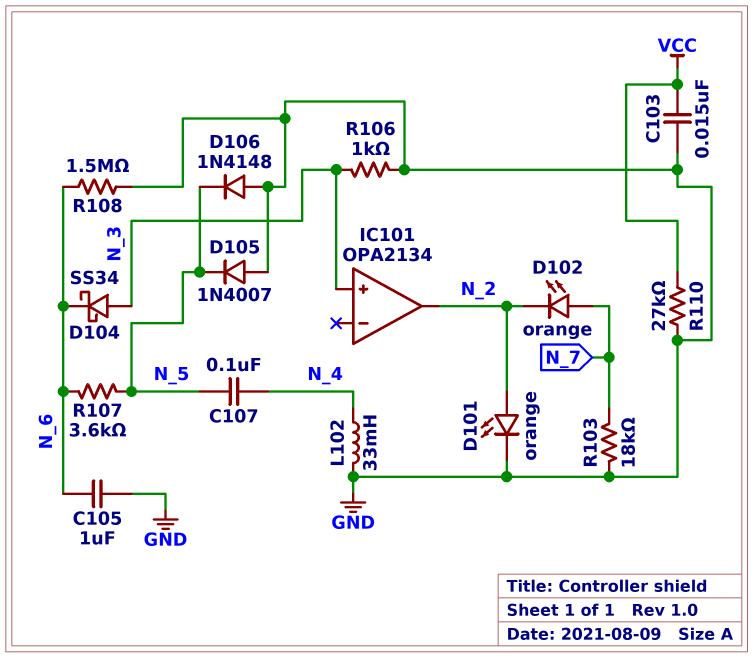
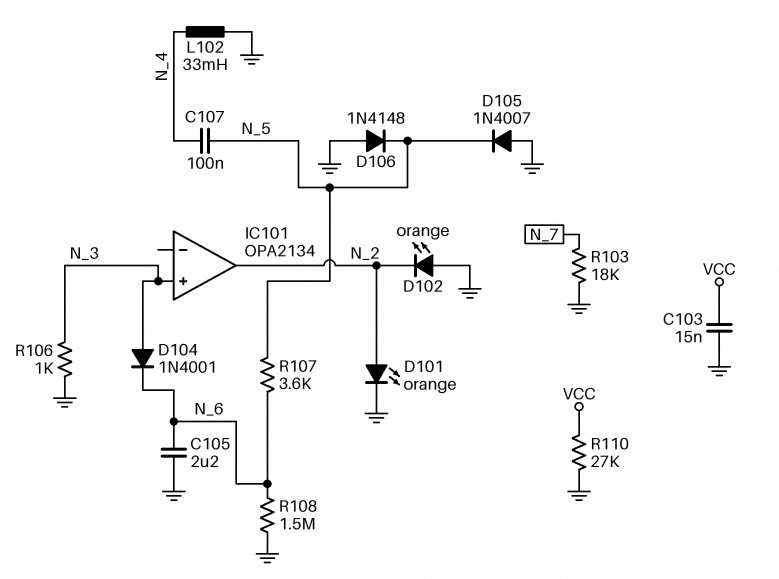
C105: 1uF (GND, N_6) -> 2.2uF (GND, N_6)
D102: LED orange (A N_7, K N_2) -> LED orange (A GND, K N_2)
D104: schottky SS34 (A N_3, K N_6) -> diode 1N4001 (A N_3, K N_6)

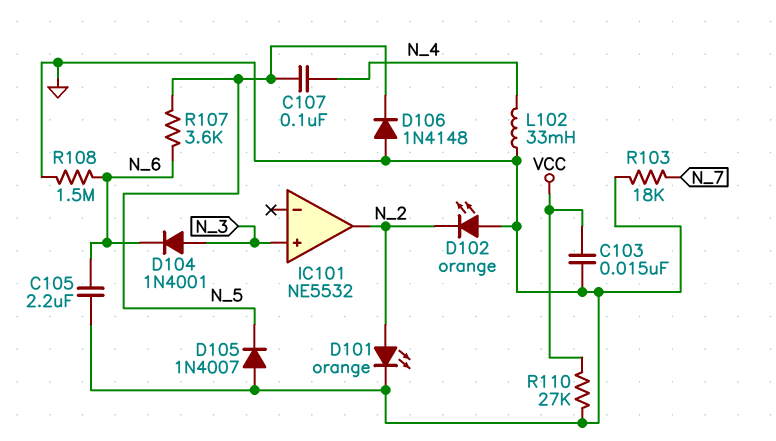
IC101: OPA2134 -> NE5532
R106: 1k (GND, N_3) -> none

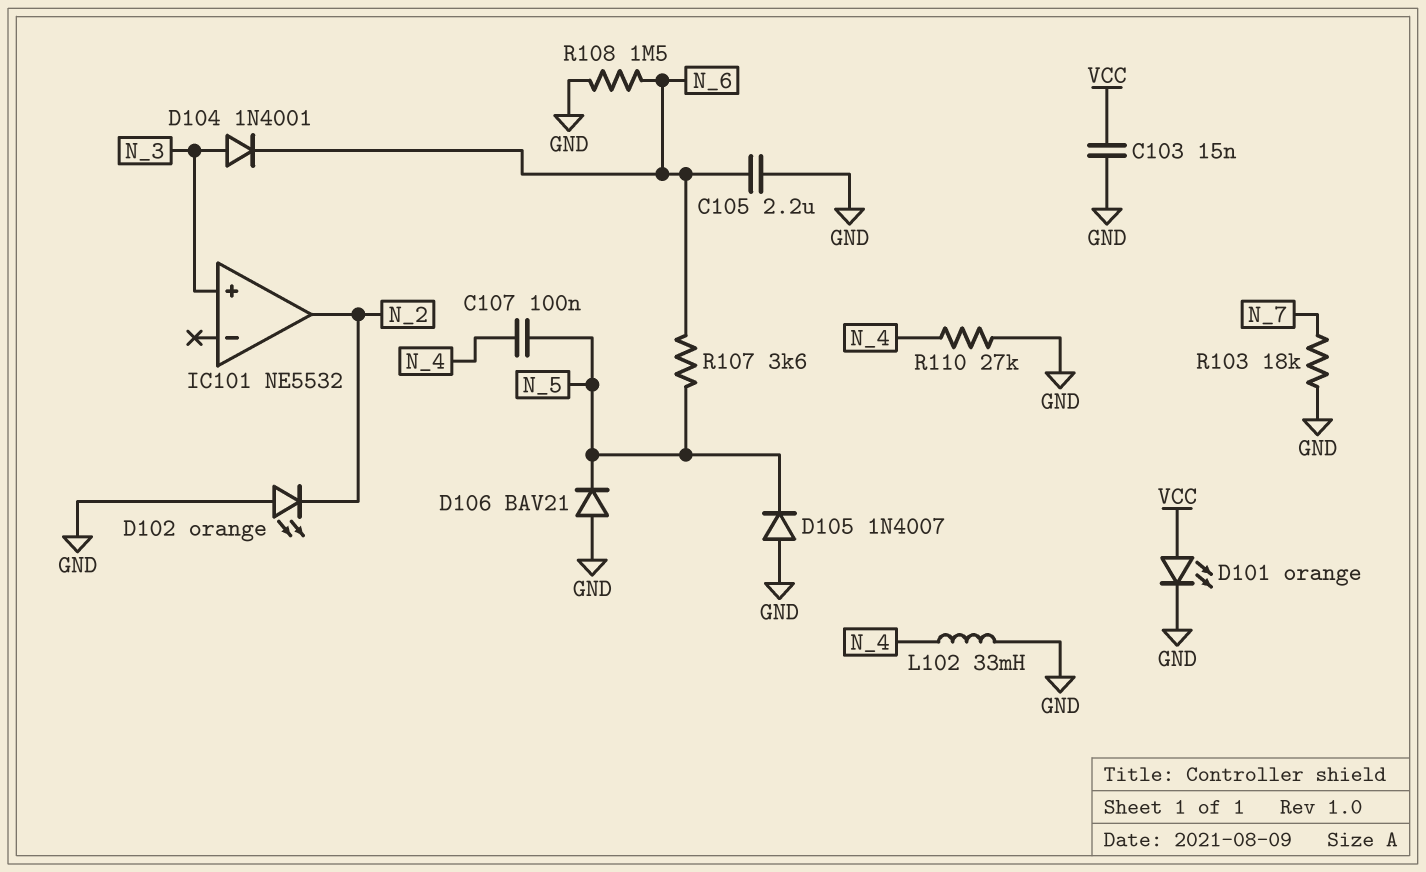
D101: LED orange (A N_2, K GND) -> LED orange (A VCC, K GND)
D106: diode 1N4148 (A GND, K N_5) -> diode BAV21 (A GND, K N_5)
R110: 27k (GND, VCC) -> 27k (GND, N_4)

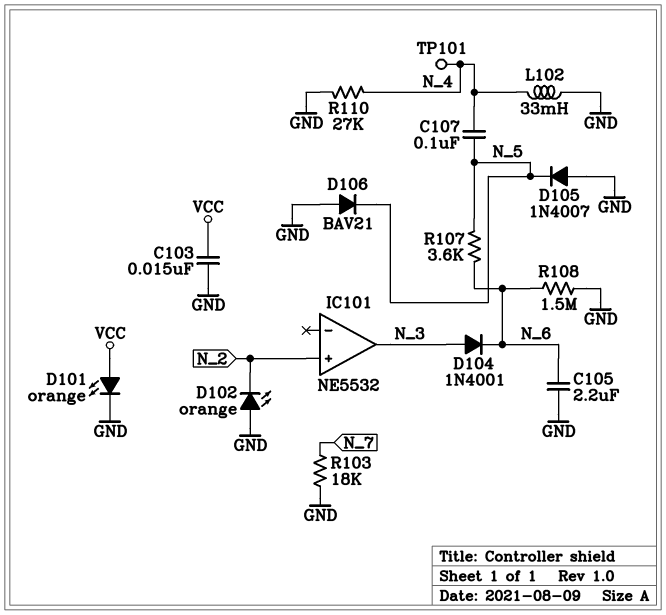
IC101 pin in+: N_3 -> N_2
IC101 pin out: N_2 -> N_3
TP101: none -> test point (N_4)

